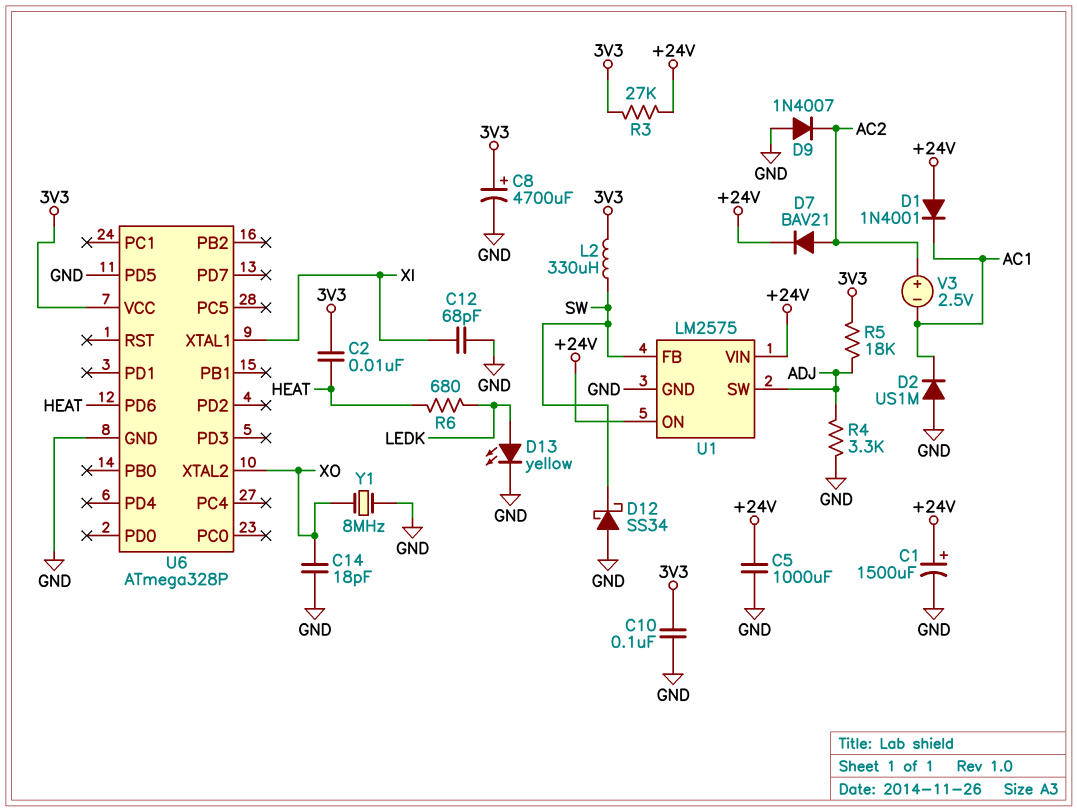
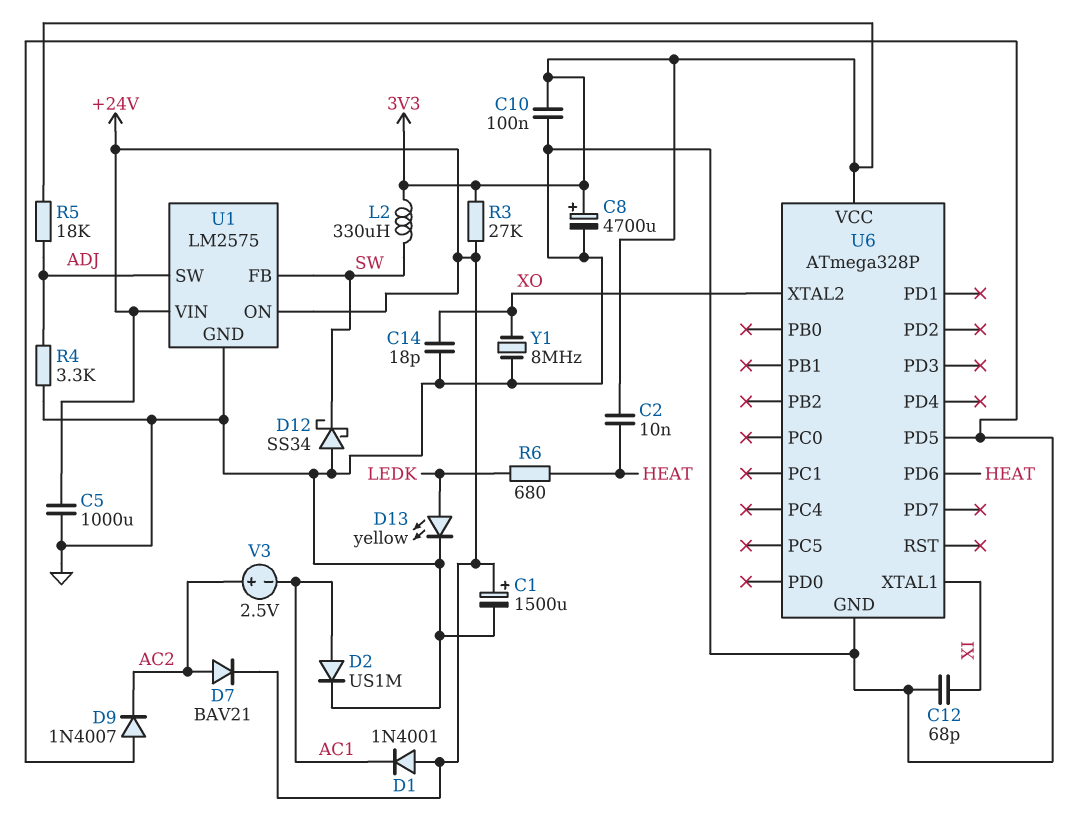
D2: diode US1M (A GND, K AC1) -> diode US1M (A AC1, K GND)

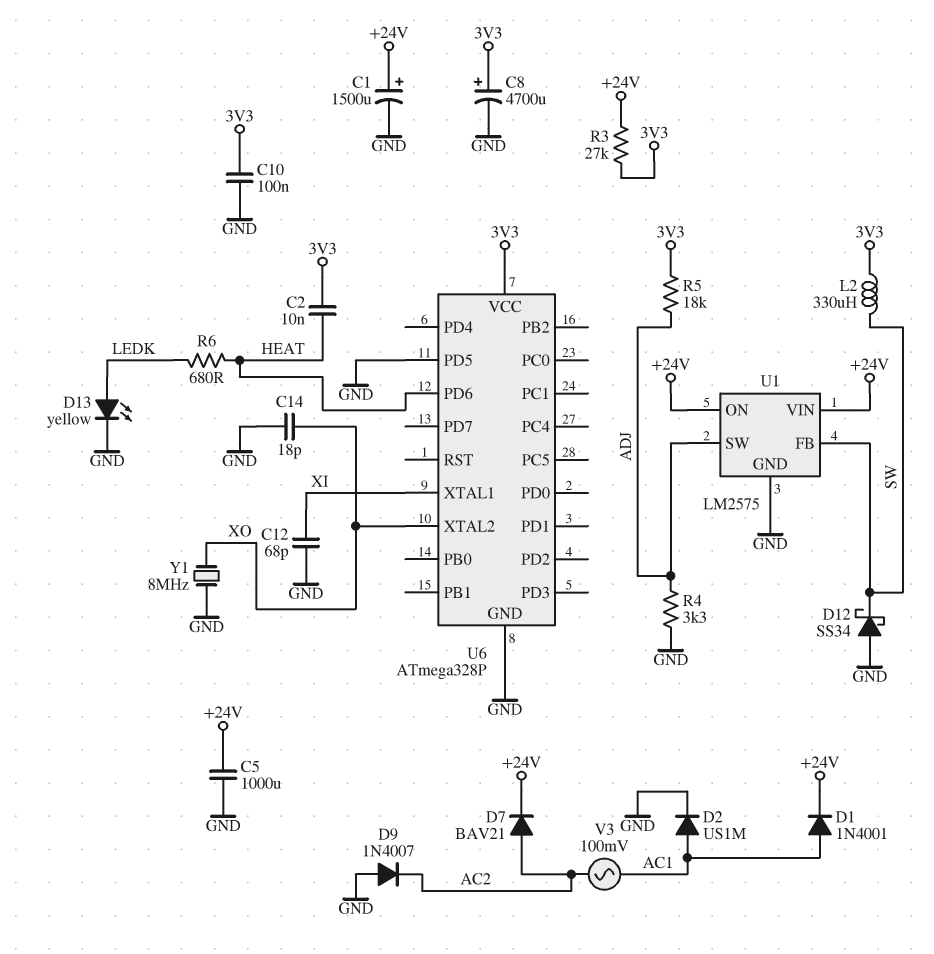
D1: diode 1N4001 (A +24V, K AC1) -> diode 1N4001 (A AC1, K +24V)
V3: 2.5V (plus AC2, minus AC1) -> AC 100mV (AC1, AC2)

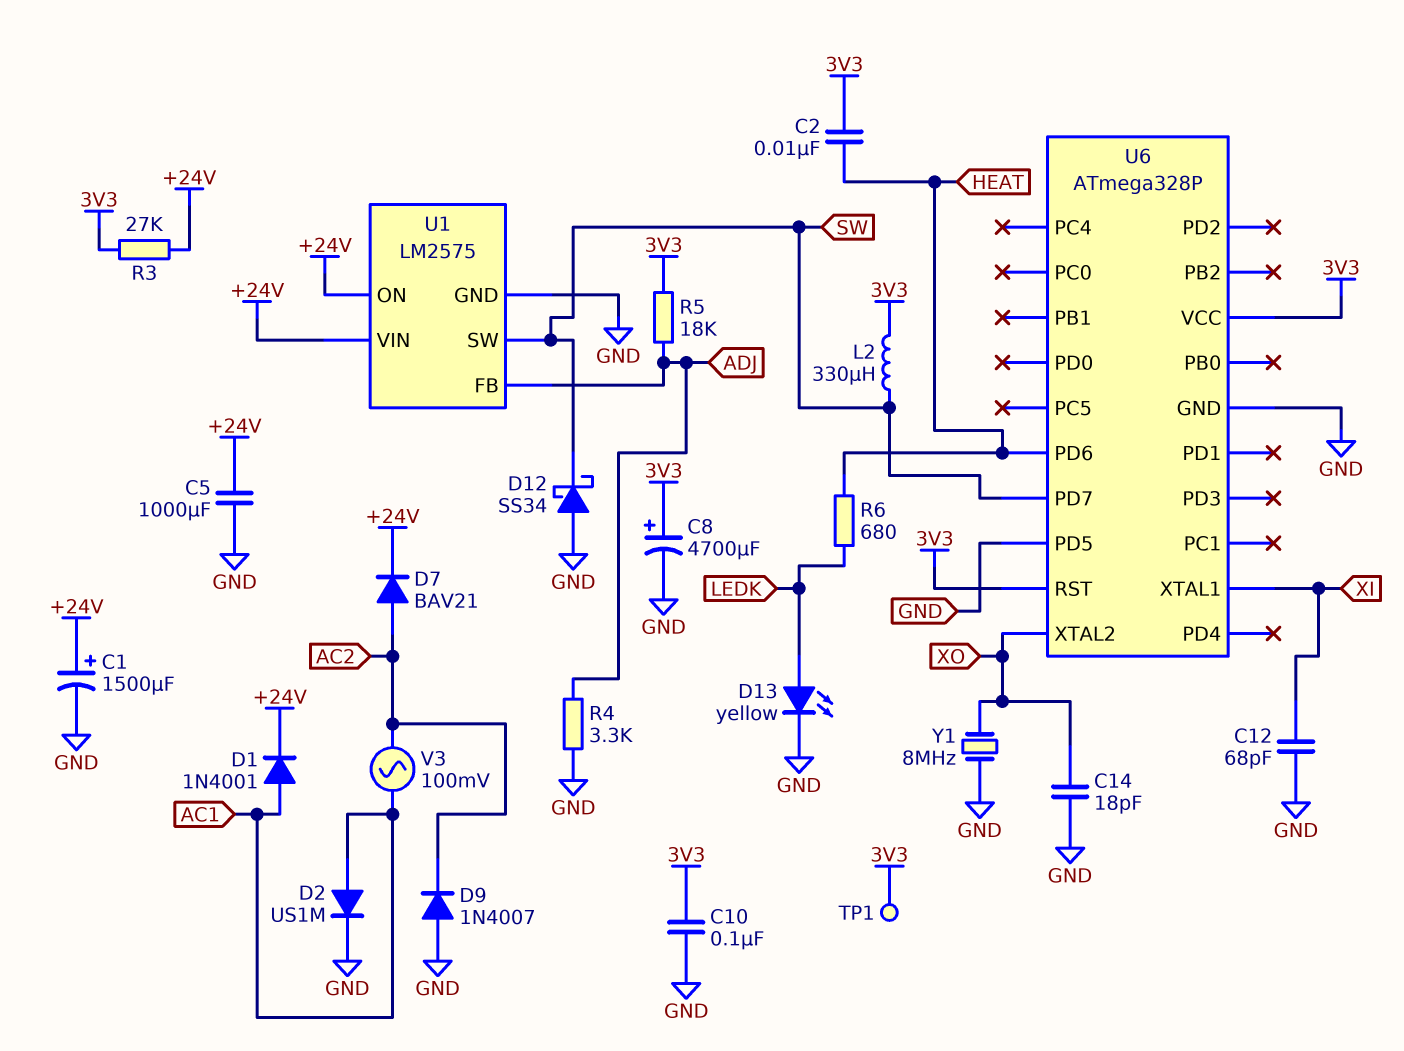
TP1: none -> test point (3V3)
U1 pin FB: SW -> ADJ
U1 pin SW: ADJ -> SW
U6 pin PD7: none -> SW
U6 pin RST: none -> 3V3

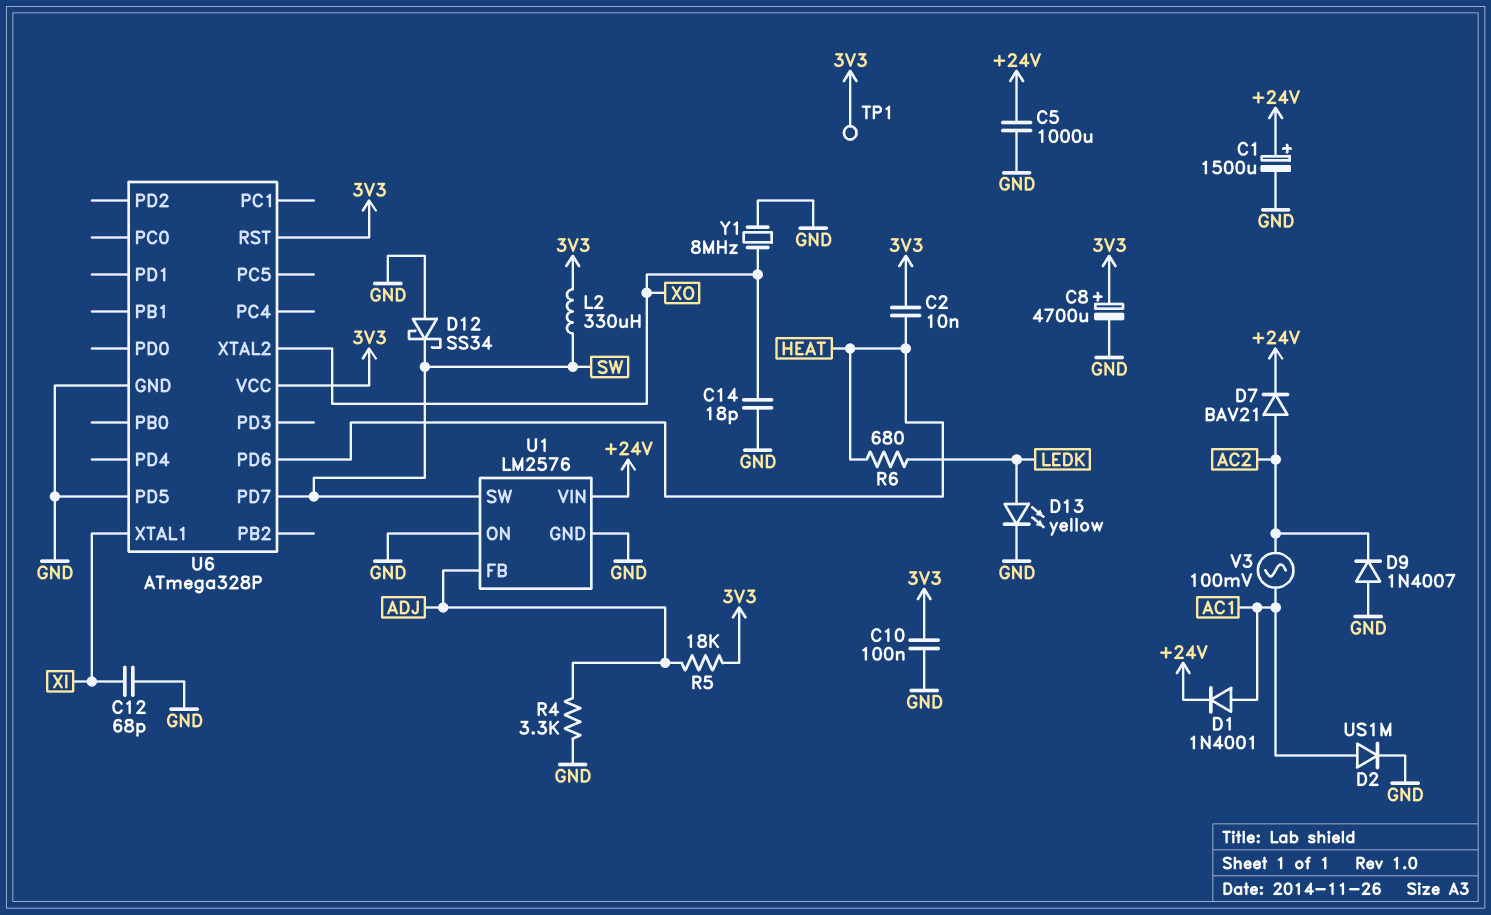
R3: 27k (+24V, 3V3) -> none
U1: LM2575 -> LM2576
U1 pin ON: +24V -> GND

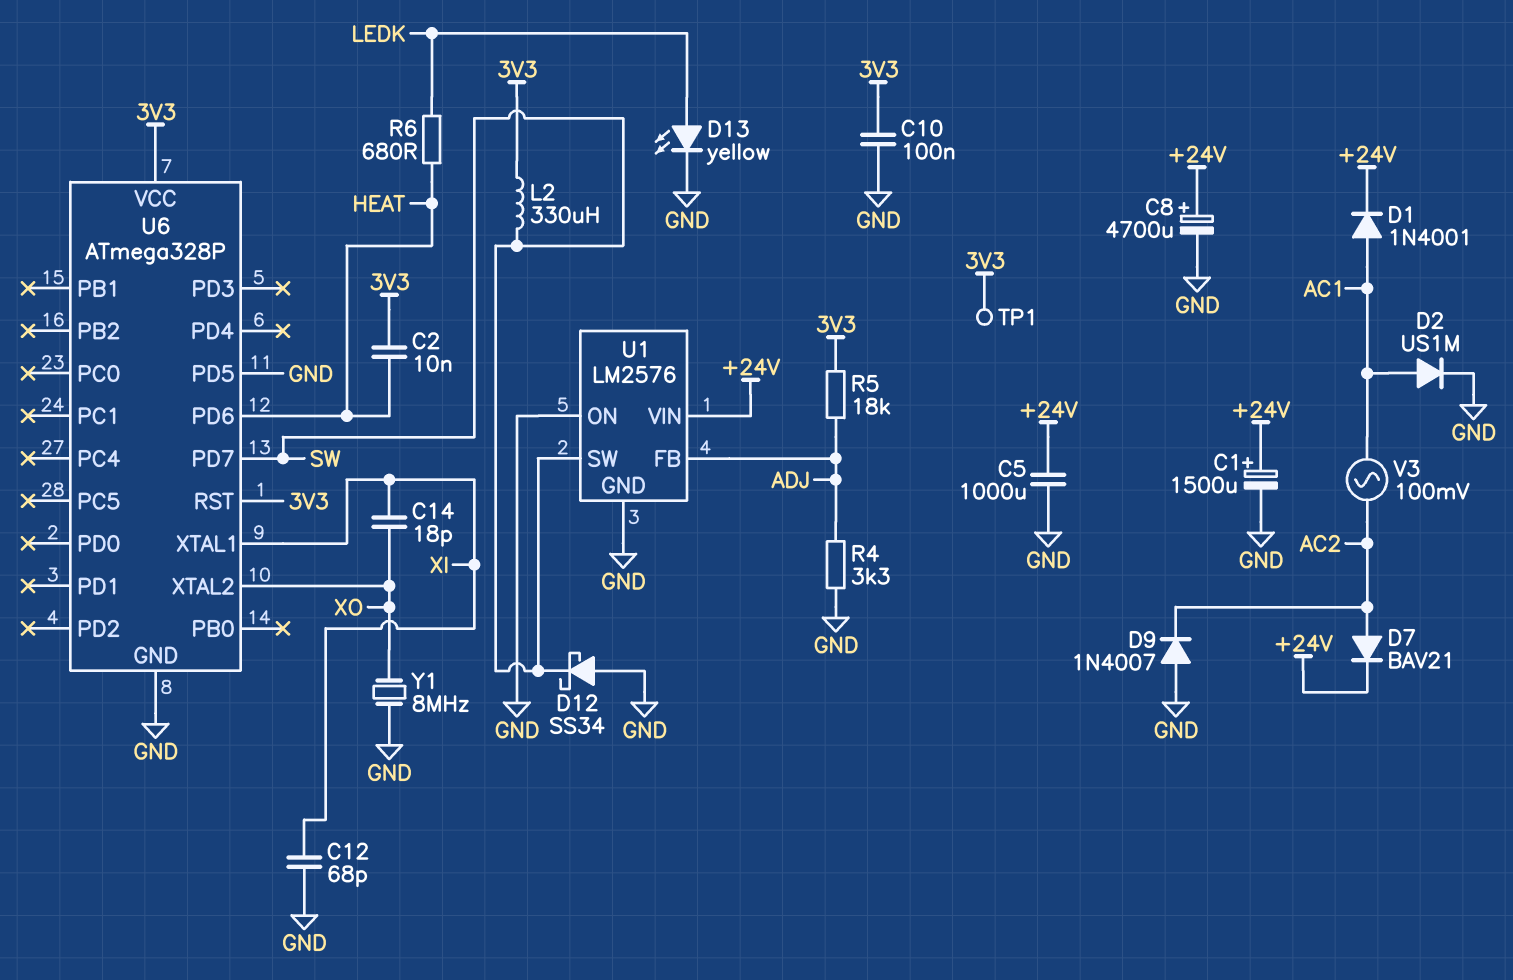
C8: 4700uF (plus 3V3, minus GND) -> 4700uF (plus +24V, minus GND)
C14: 18pF (GND, XO) -> 18pF (XI, XO)

